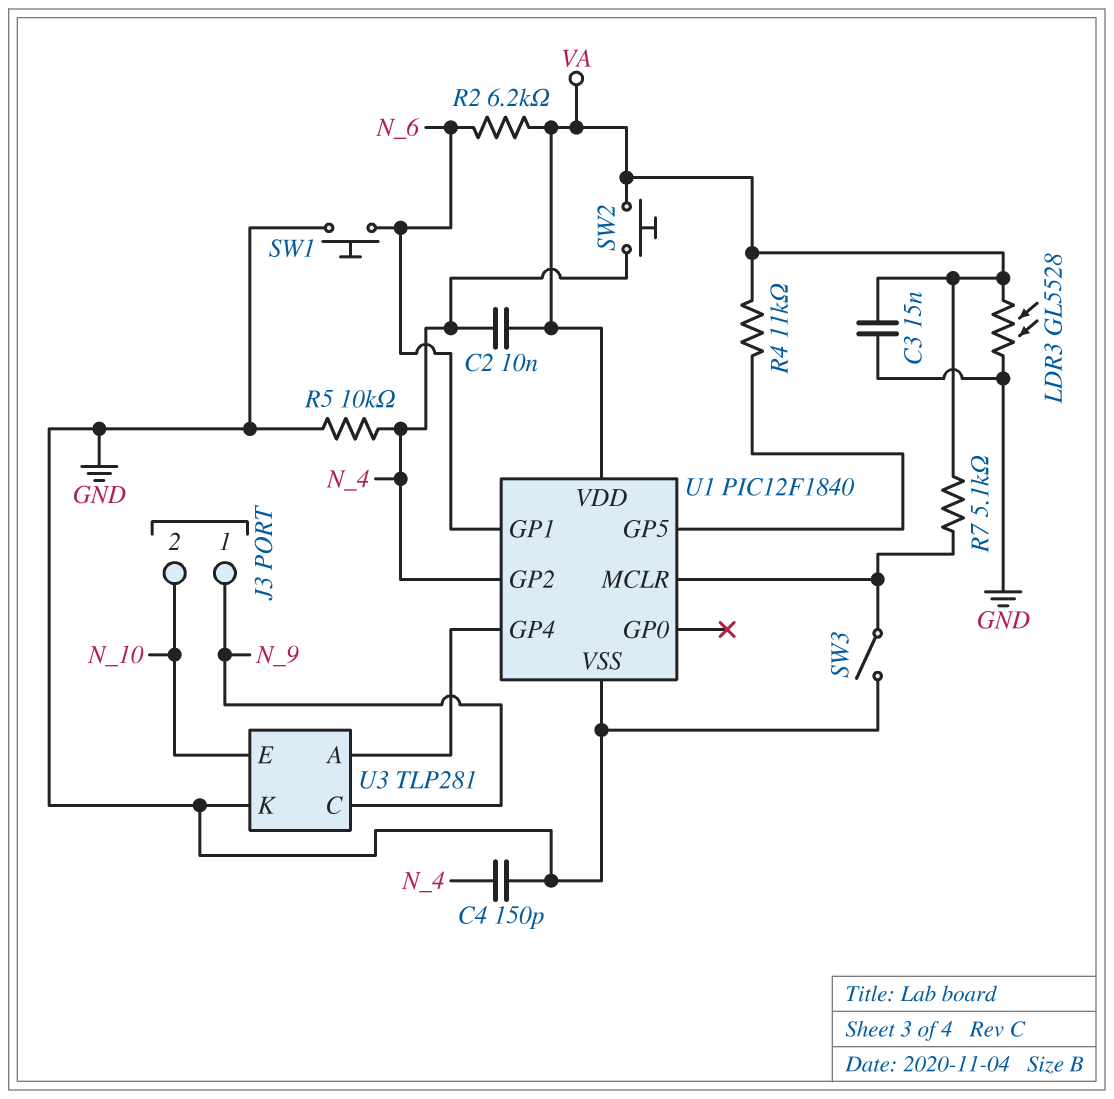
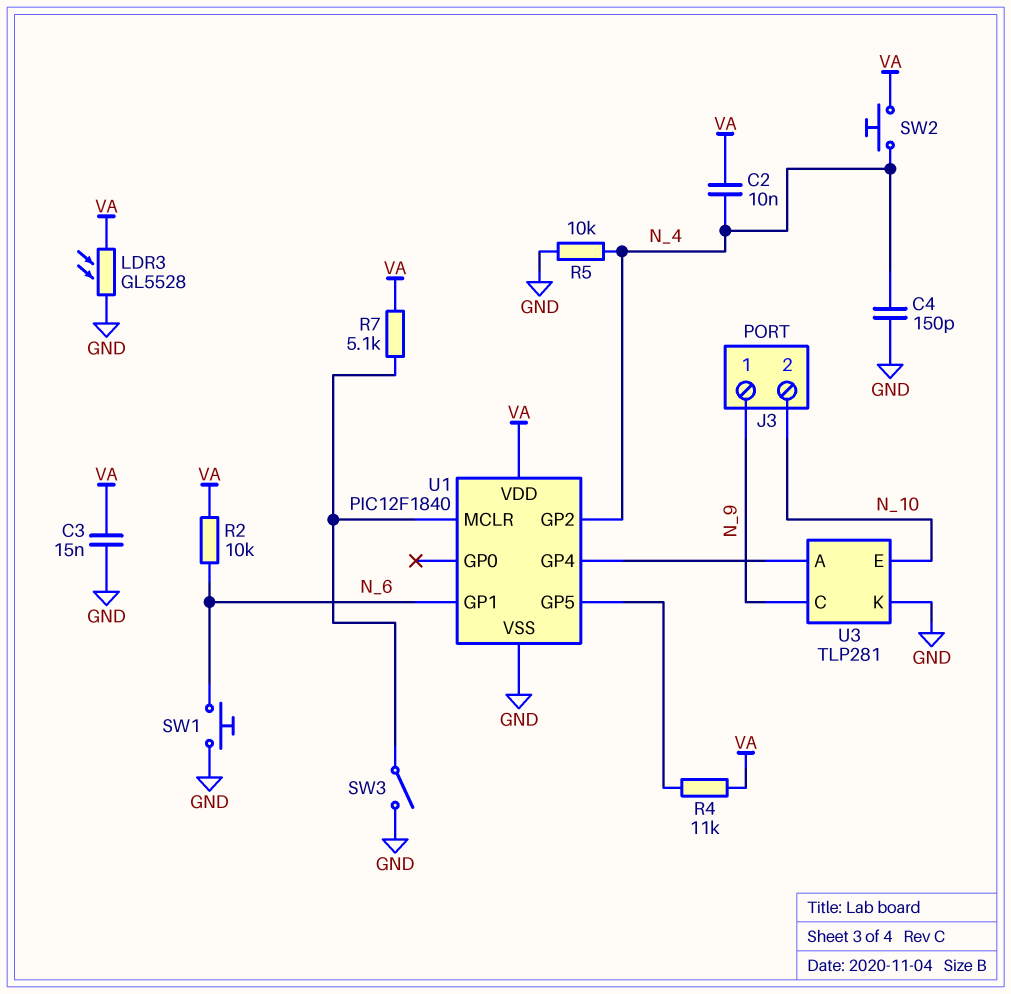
R2: 6.2k (N_6, VA) -> 10k (N_6, VA)

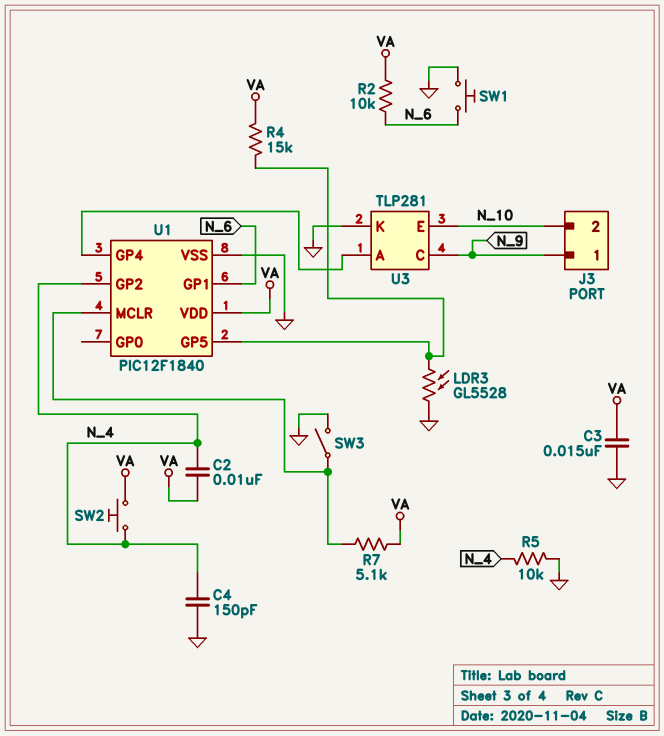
LDR3: GL5528 (GND, VA) -> GL5528 (GND, U1/GP5)
R4: 11k (U1/GP5, VA) -> 15k (U1/GP5, VA)

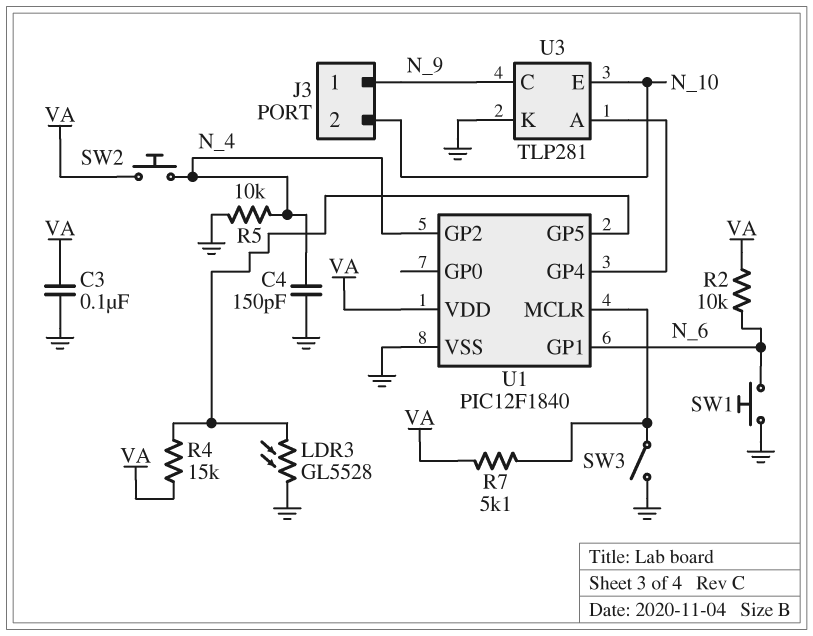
C2: 10nF (N_4, VA) -> none
C3: 15nF (GND, VA) -> 100nF (GND, VA)

